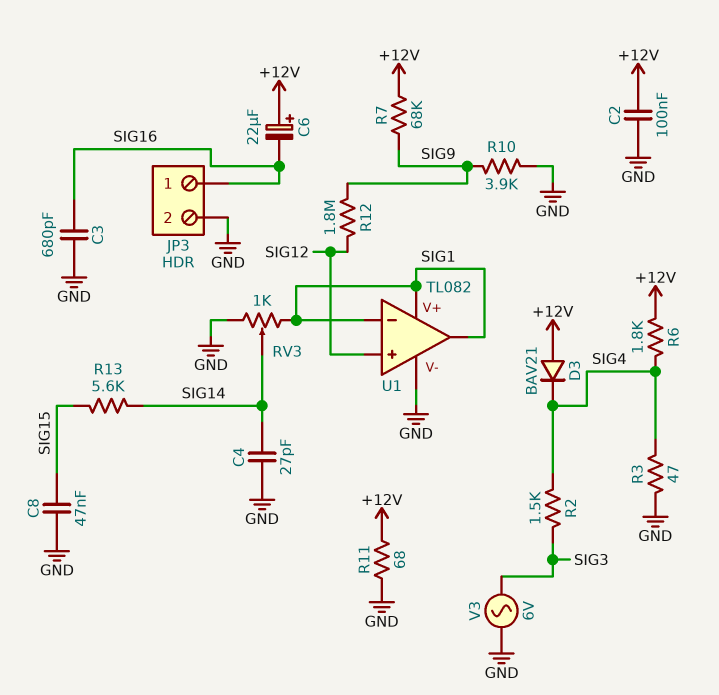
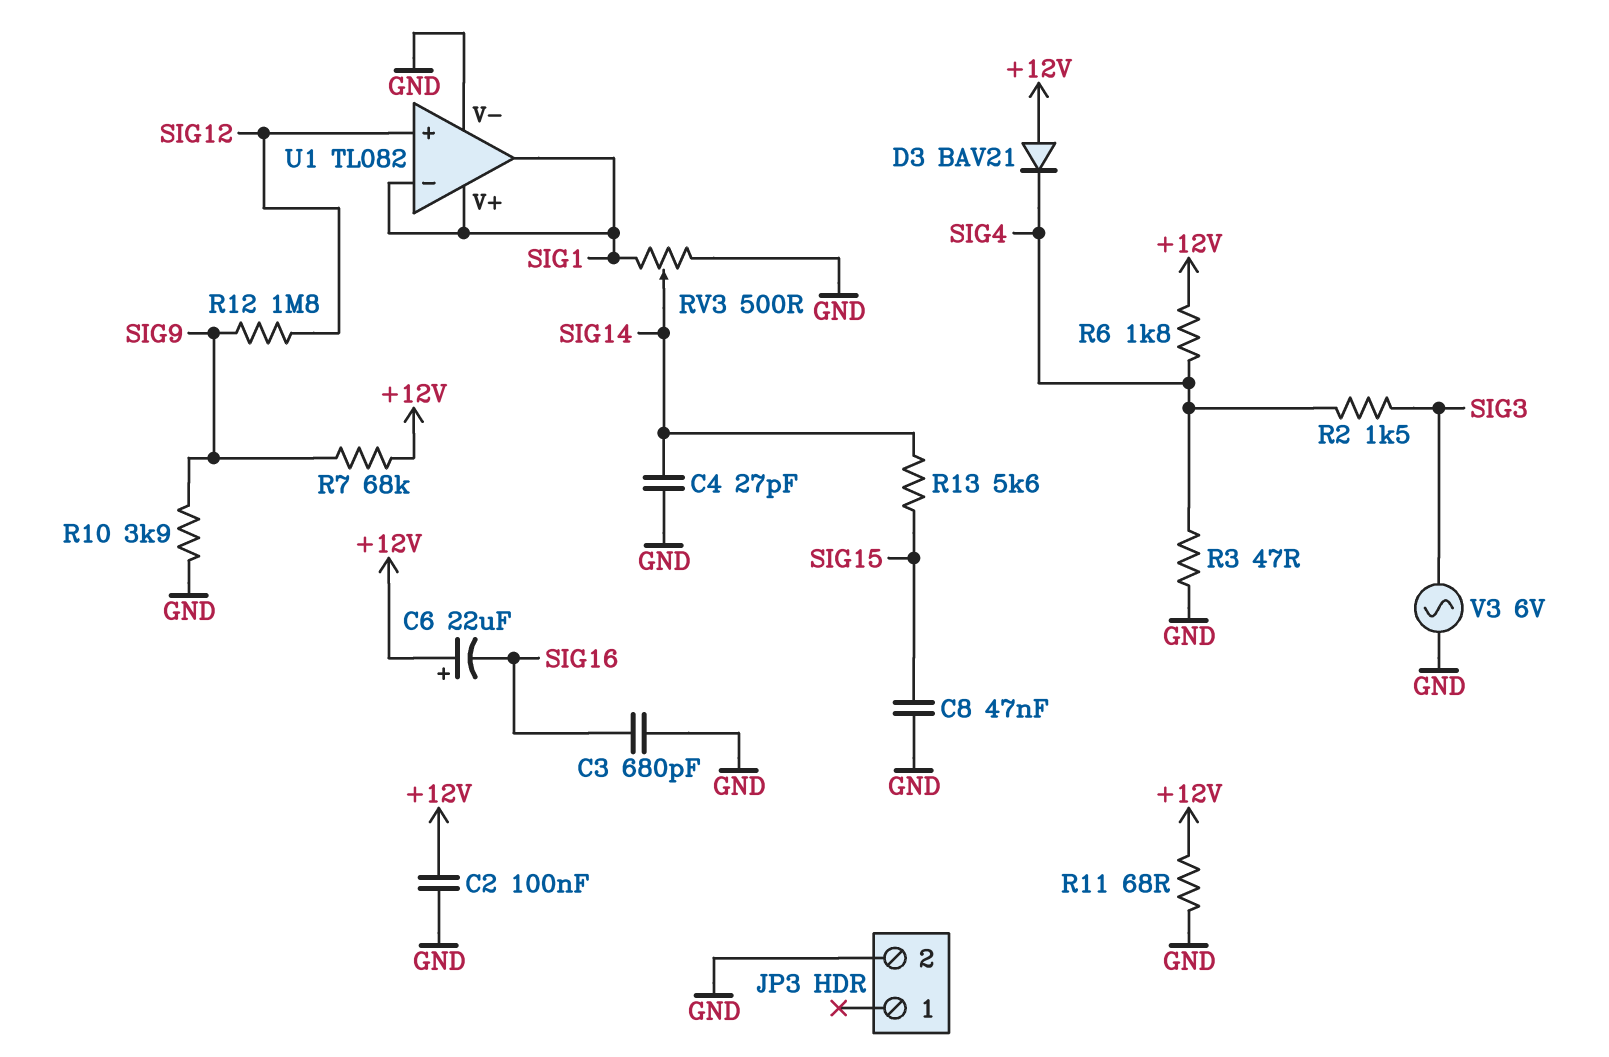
JP3 pin 1: SIG16 -> none
RV3: 1k (GND, SIG1, wiper SIG14) -> 500 (GND, SIG1, wiper SIG14)

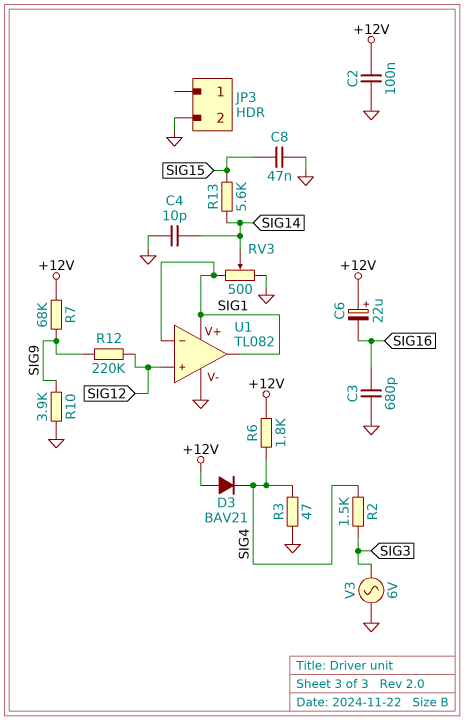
C4: 27pF (GND, SIG14) -> 10pF (GND, SIG14)
R11: 68 (+12V, GND) -> none
R12: 1.8M (SIG9, SIG12) -> 220k (SIG9, SIG12)

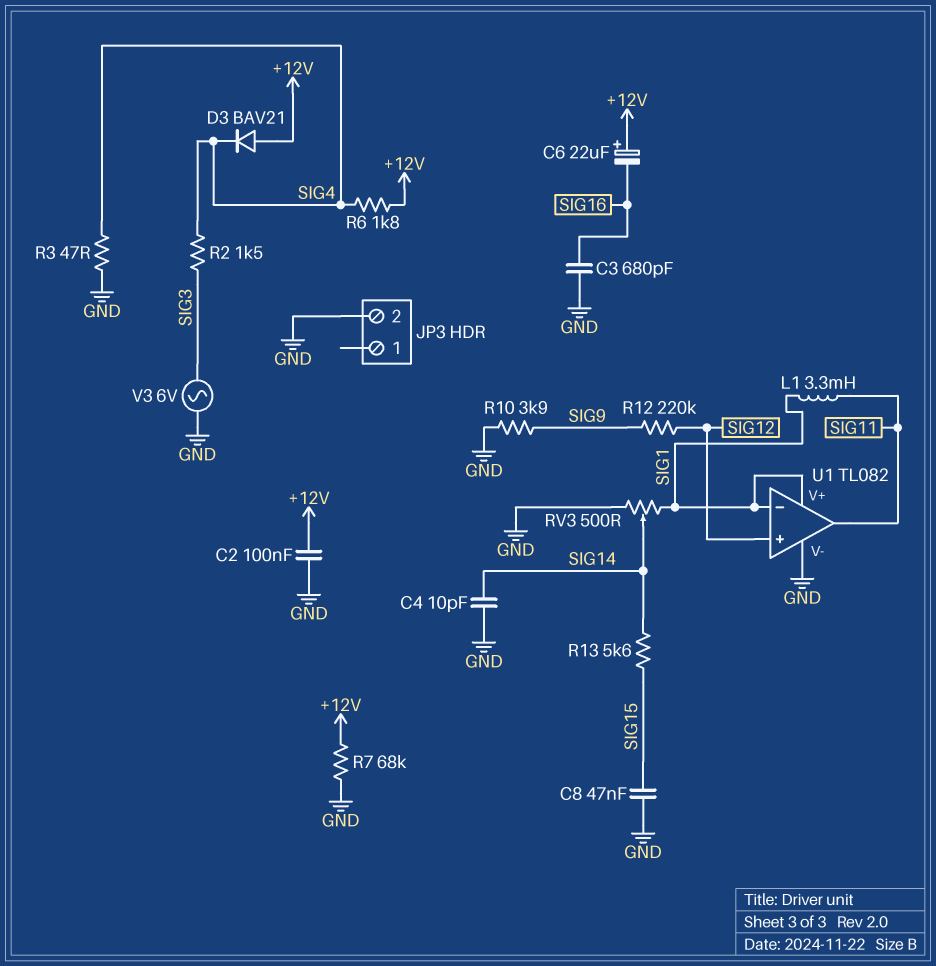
L1: none -> 3.3mH (SIG1, SIG11)
R7: 68k (+12V, SIG9) -> 68k (+12V, GND)
U1 pin out: SIG1 -> SIG11

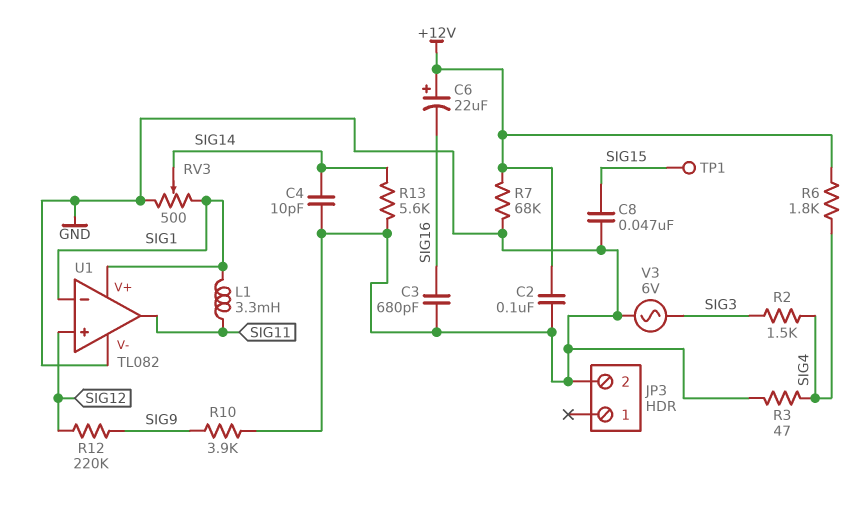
D3: diode BAV21 (A +12V, K SIG4) -> none
R13: 5.6k (SIG14, SIG15) -> 5.6k (GND, SIG14)
TP1: none -> test point (SIG15)

